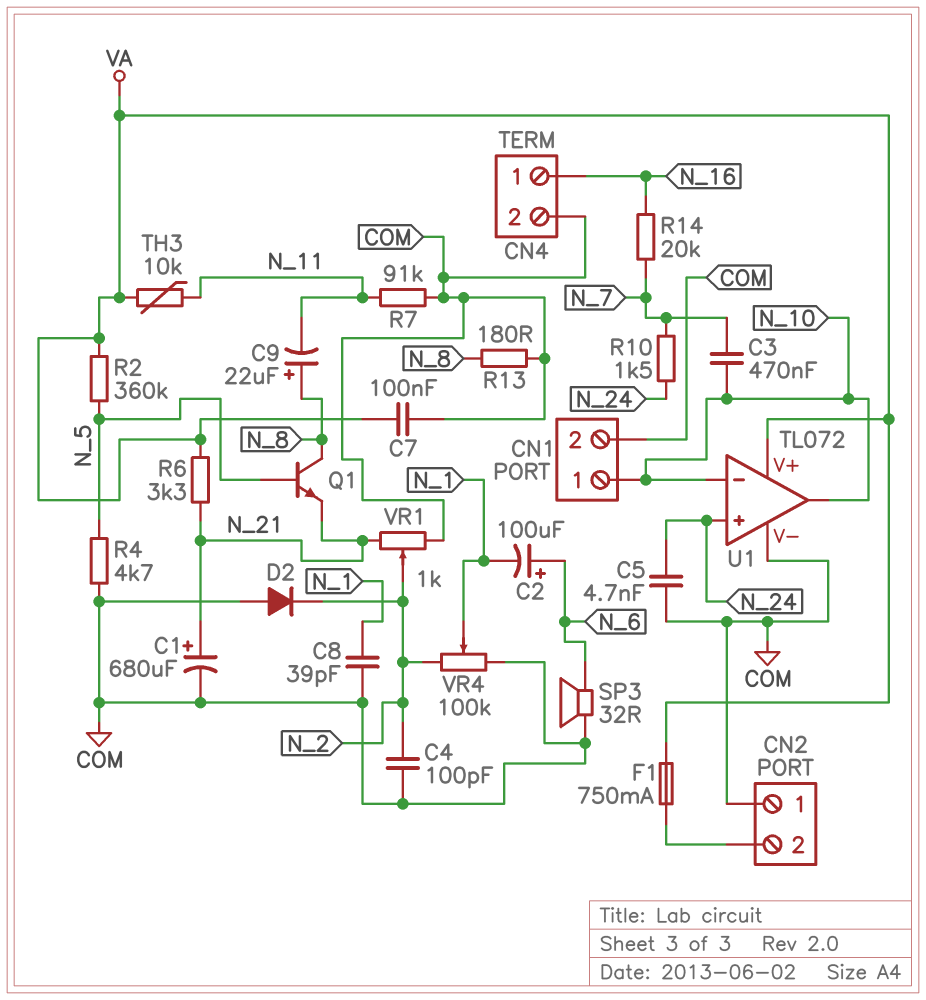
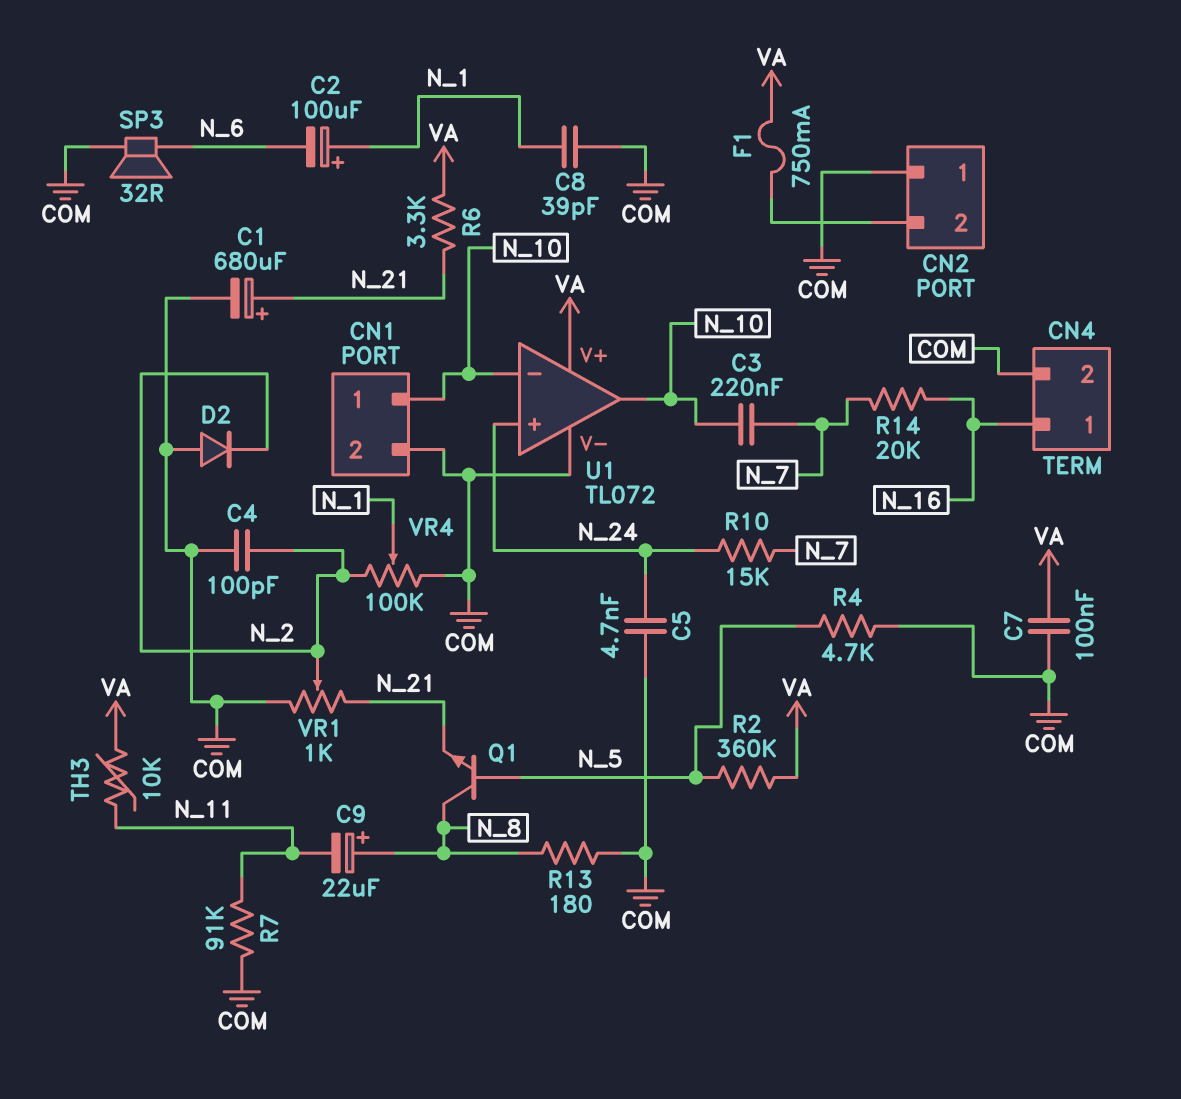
C2: 100uF (plus N_6, minus N_1) -> 100uF (plus N_1, minus N_6)
C3: 470nF (N_7, N_10) -> 220nF (N_7, N_10)
R10: 1.5k (N_7, N_24) -> 15k (N_7, N_24)

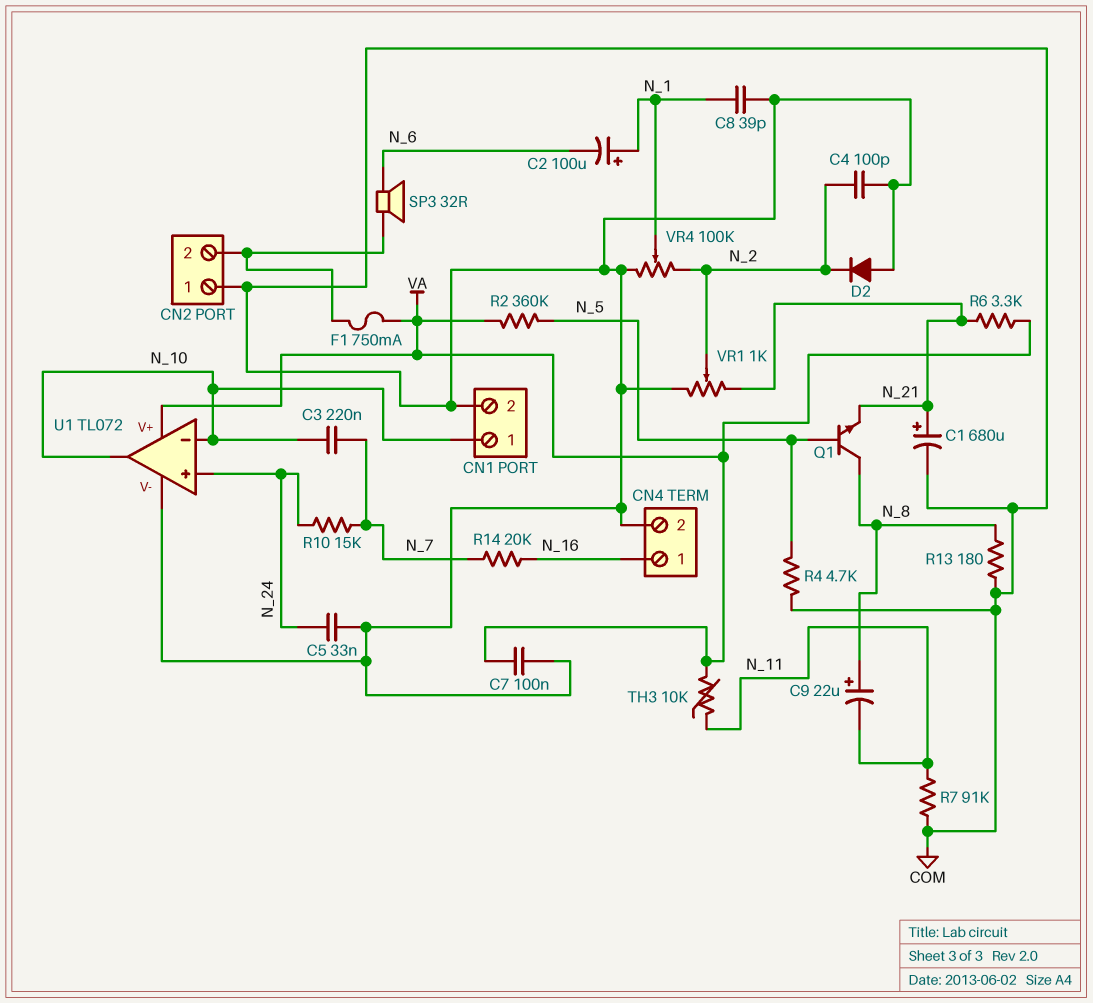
C5: 4.7nF (COM, N_24) -> 33nF (COM, N_24)
SP3: speaker 32R (COM, N_6) -> speaker 32R (CN2/2, N_6)

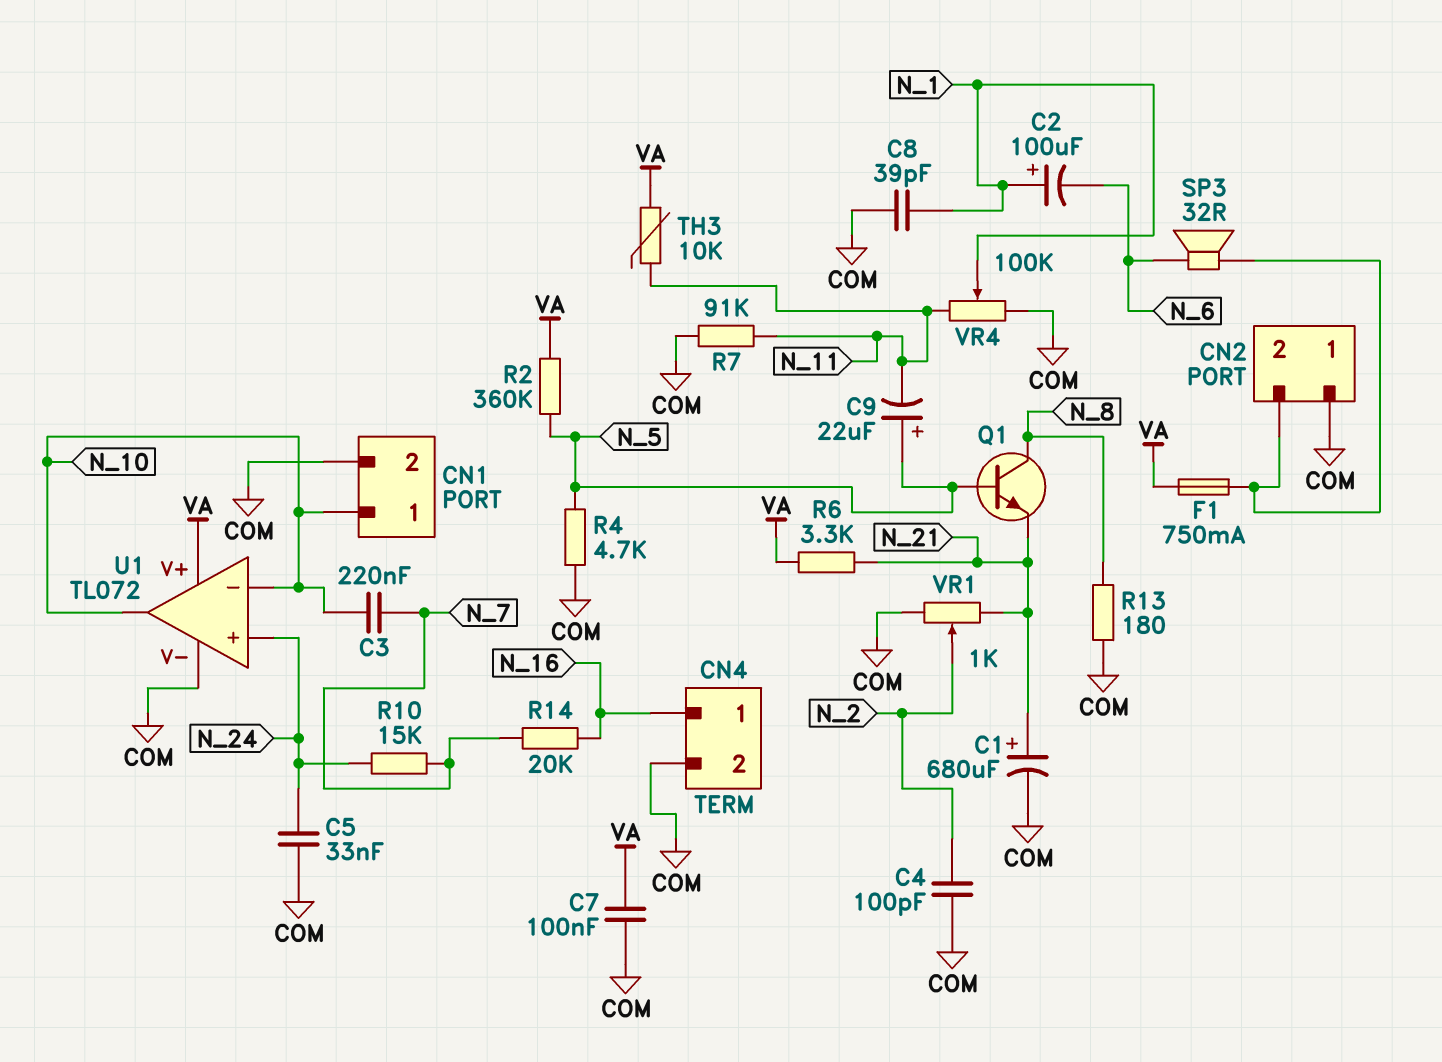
C9: 22uF (plus N_8, minus N_11) -> 22uF (plus N_5, minus N_11)
D2: diode (A COM, K N_2) -> none
VR4: 100k (COM, N_2, wiper N_1) -> 100k (COM, N_11, wiper N_1)

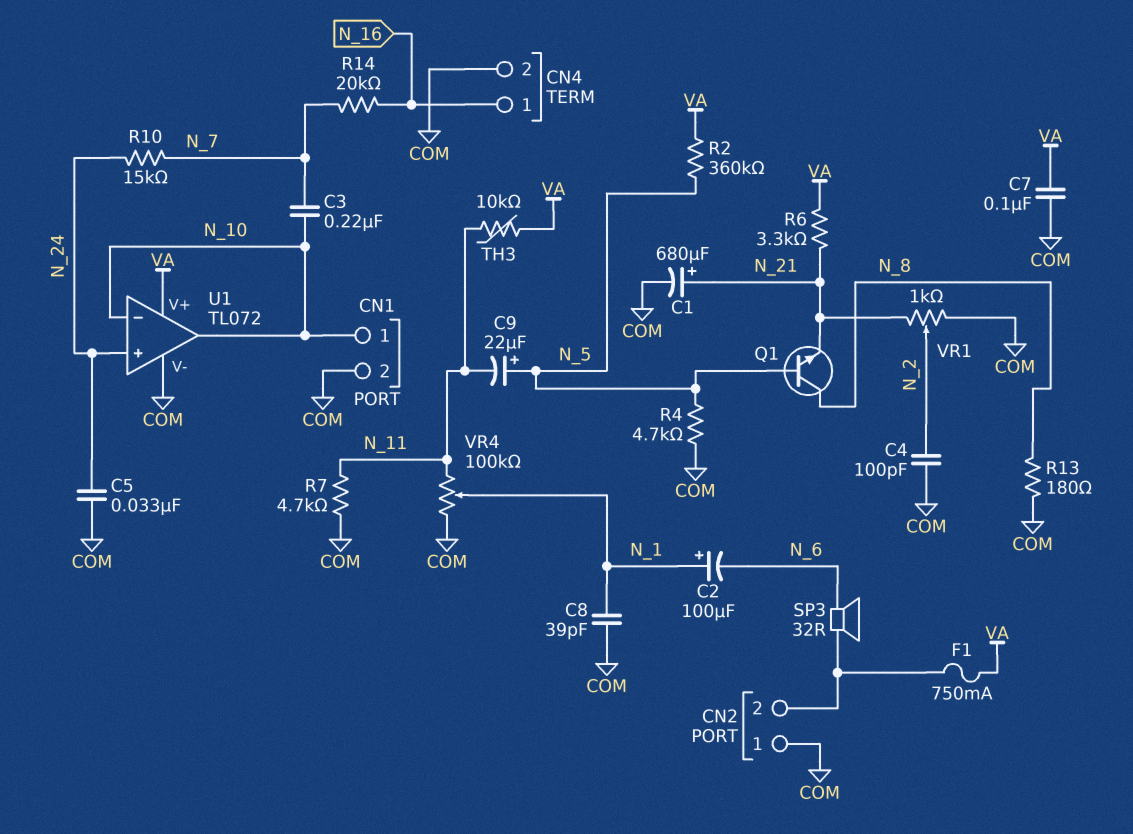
R7: 91k (COM, N_11) -> 4.7k (COM, N_11)

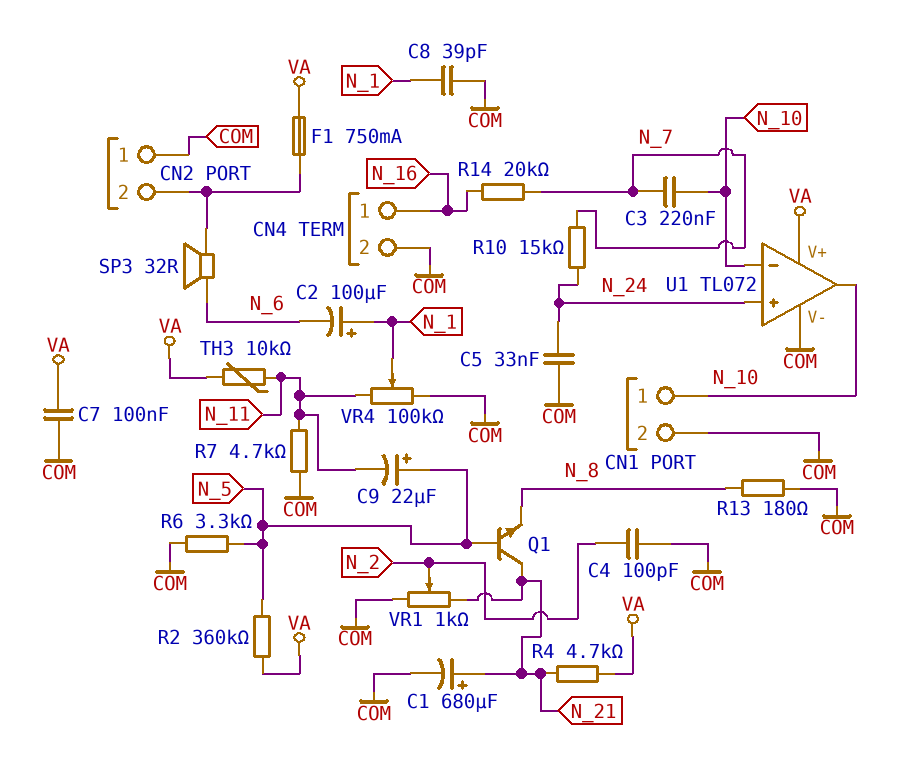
Q1: NPN (B N_5, C N_8, E N_21) -> NPN (B N_5, C N_21, E N_8)
R4: 4.7k (COM, N_5) -> 4.7k (N_21, VA)
R6: 3.3k (N_21, VA) -> 3.3k (COM, N_5)

